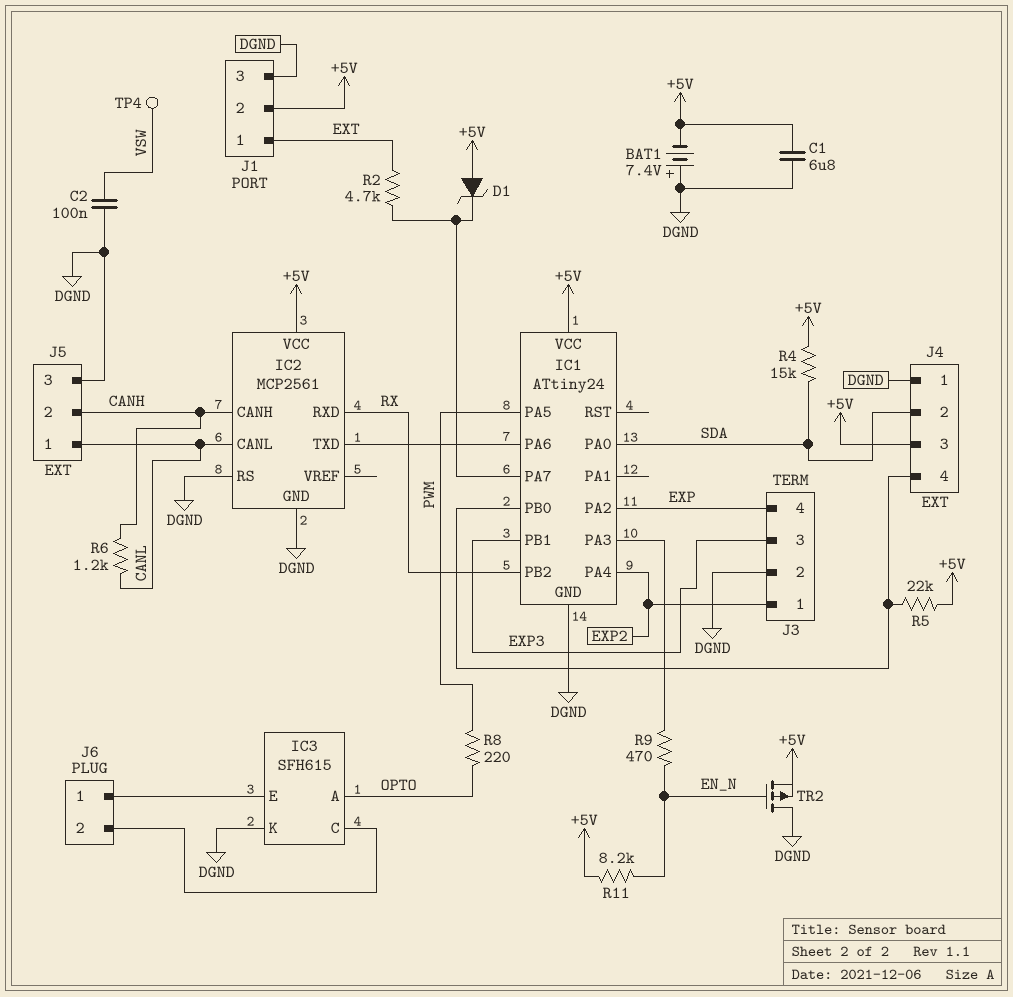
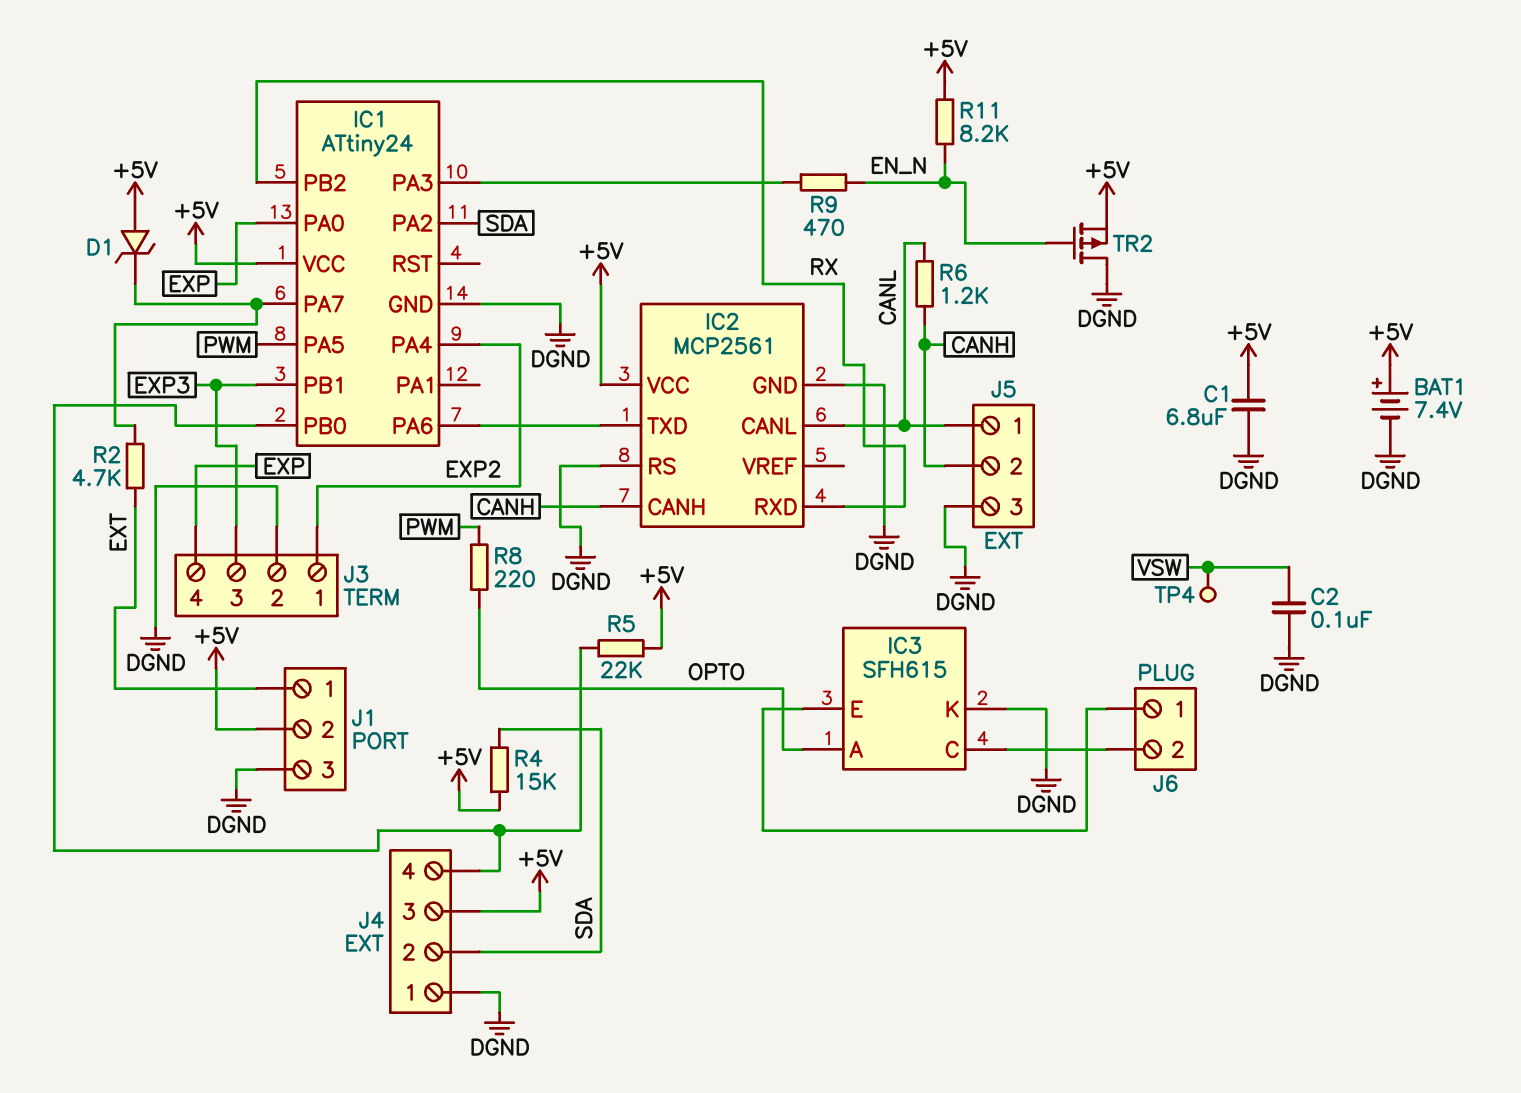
BAT1: 7.4V (plus DGND, minus +5V) -> 7.4V (plus +5V, minus DGND)
IC1 pin PA0: SDA -> EXP
IC1 pin PA2: EXP -> SDA

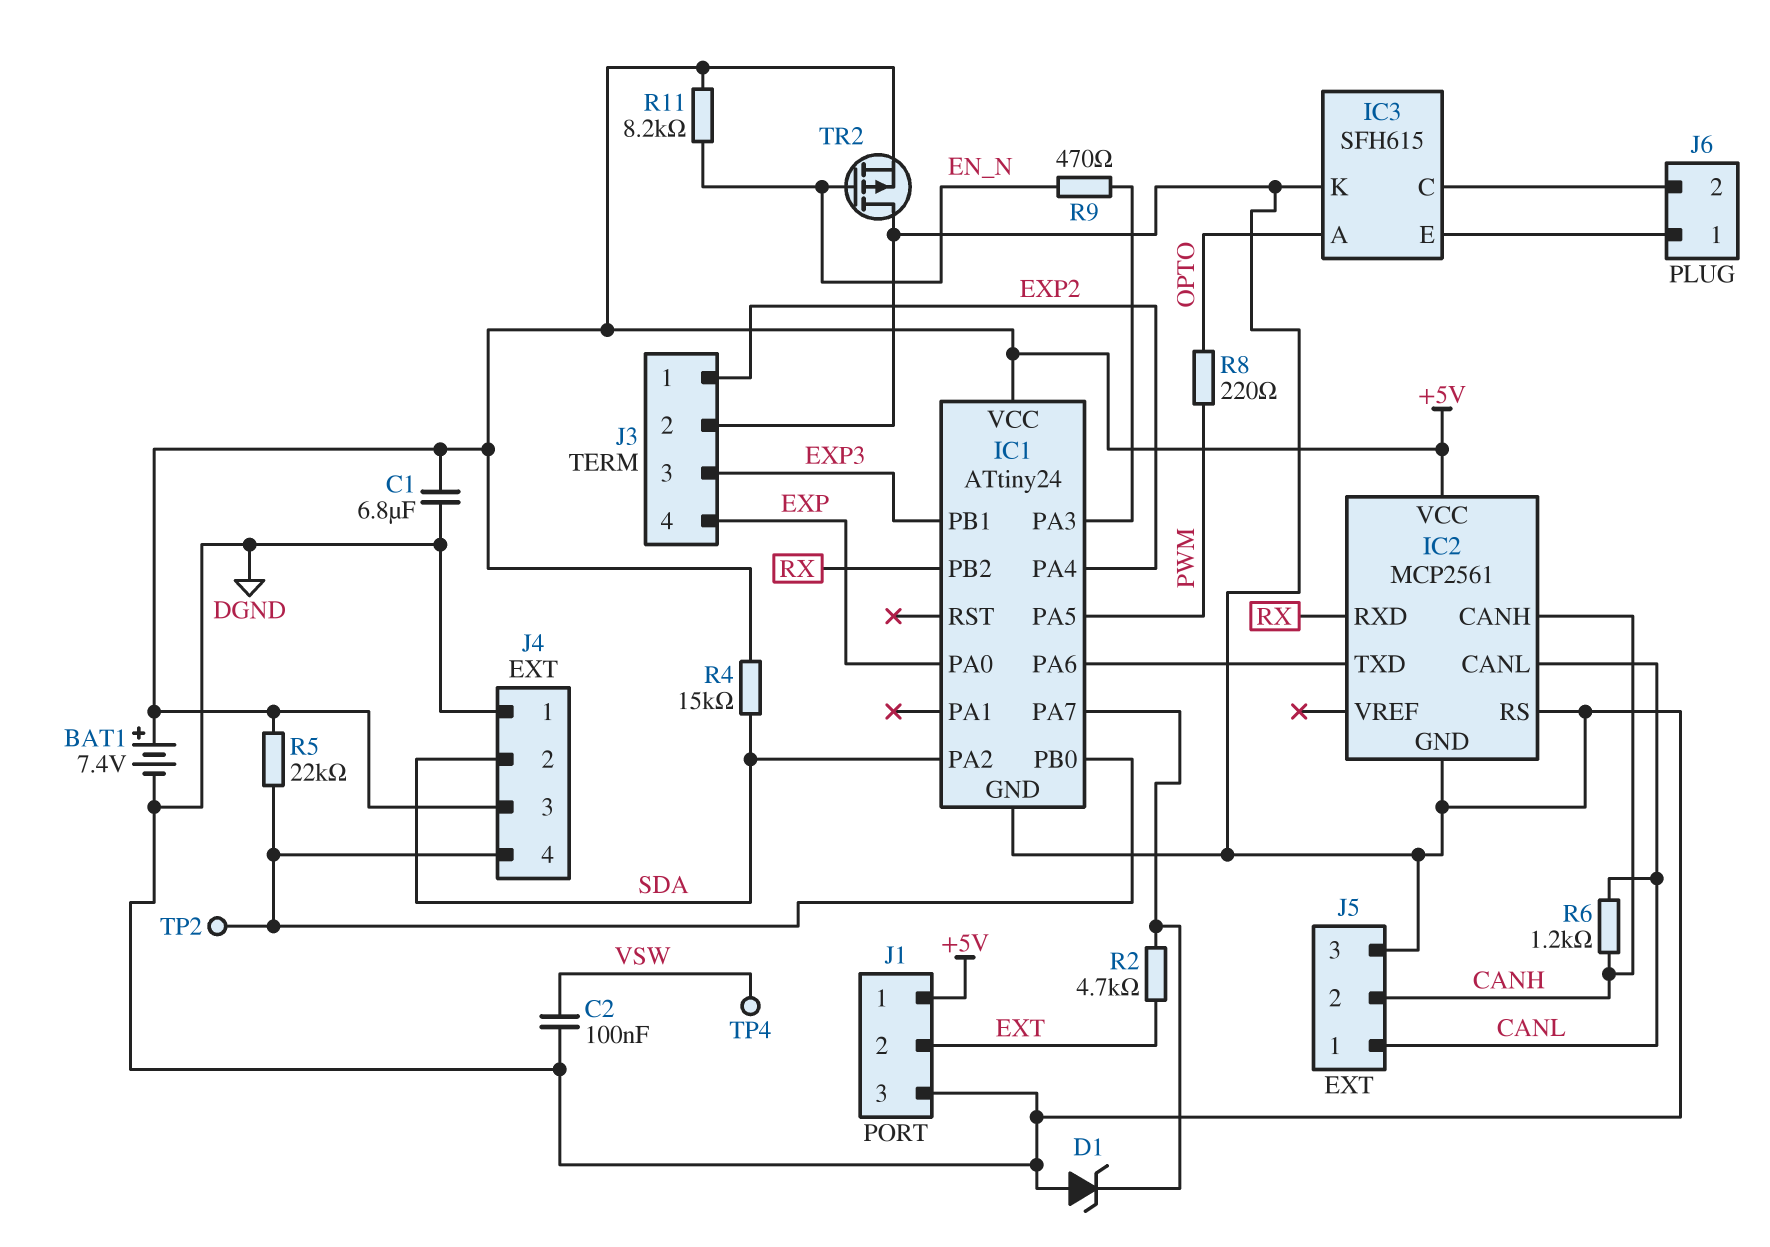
D1: zener (A +5V, K IC1/PA7) -> zener (A DGND, K IC1/PA7)
J1 pin 1: EXT -> +5V
J1 pin 2: +5V -> EXT
TP2: none -> test point (IC1/PB0)

